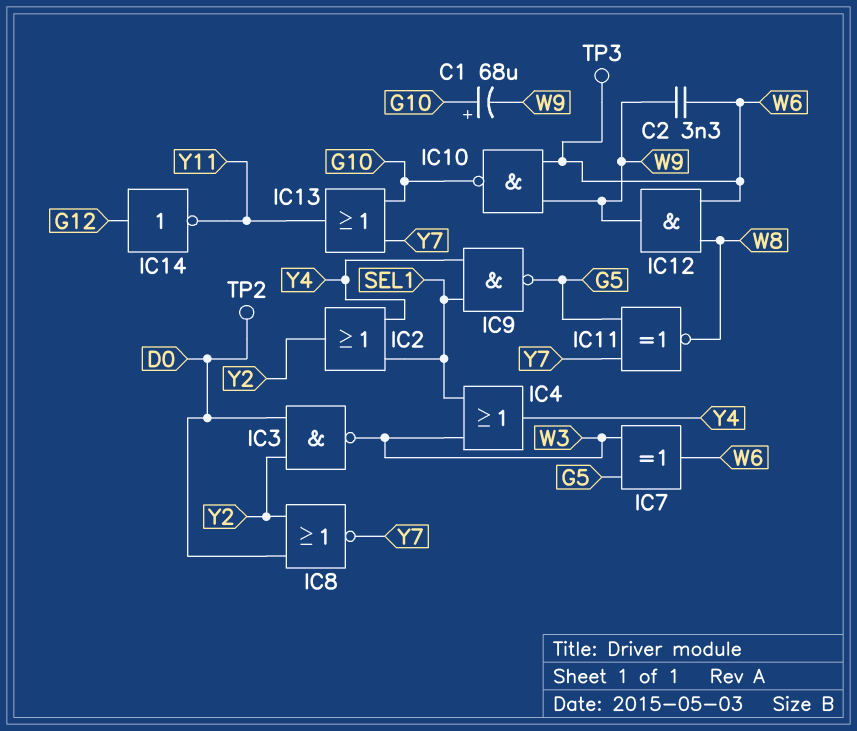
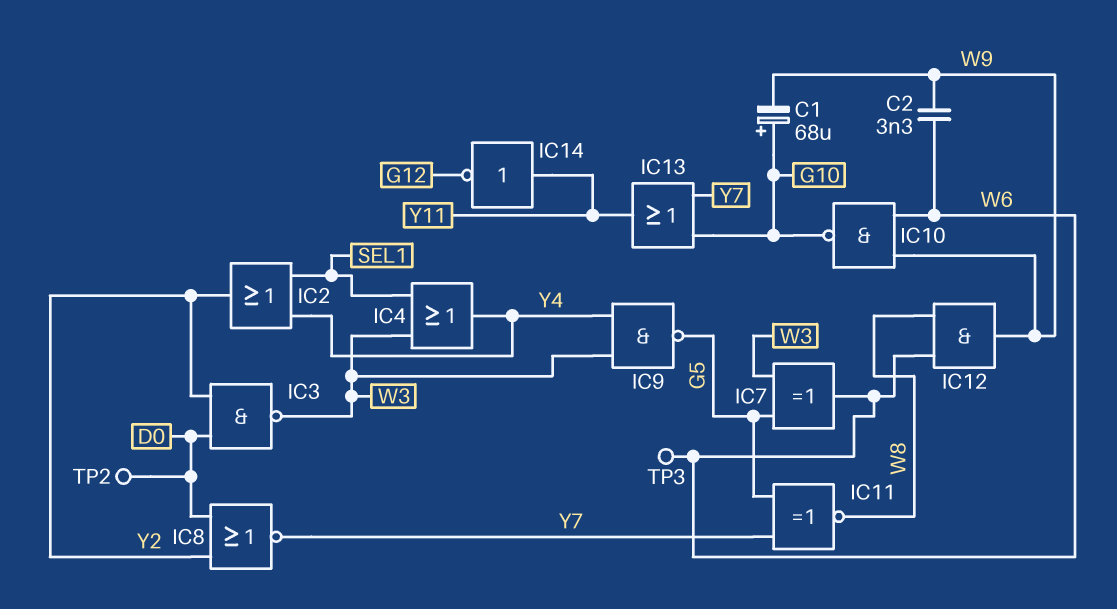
IC9: NAND (in SEL1, in Y4, out G5) -> NAND (in W3, in Y4, out G5)
IC14: NOT (in G12, out Y11) -> NOT (in Y11, out G12)

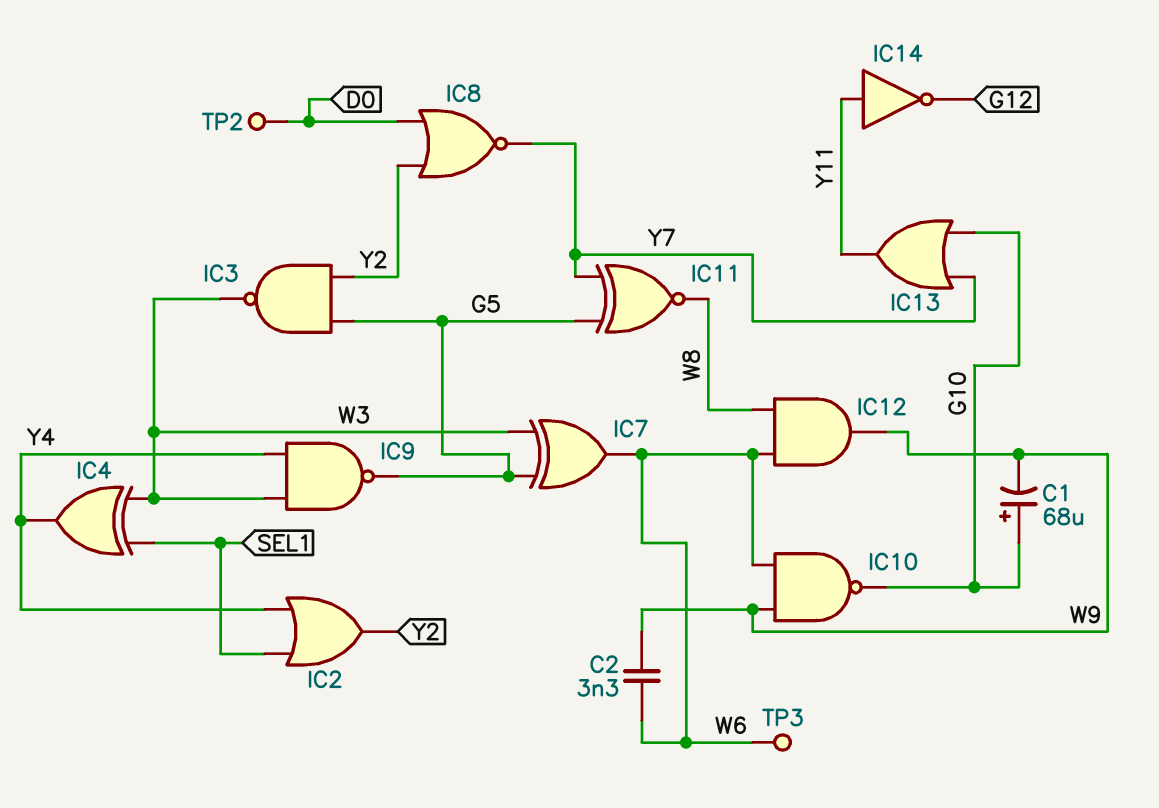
IC3: NAND (in D0, in Y2, out W3) -> NAND (in G5, in Y2, out W3)
IC4: OR (in SEL1, in W3, out Y4) -> XOR (in SEL1, in W3, out Y4)

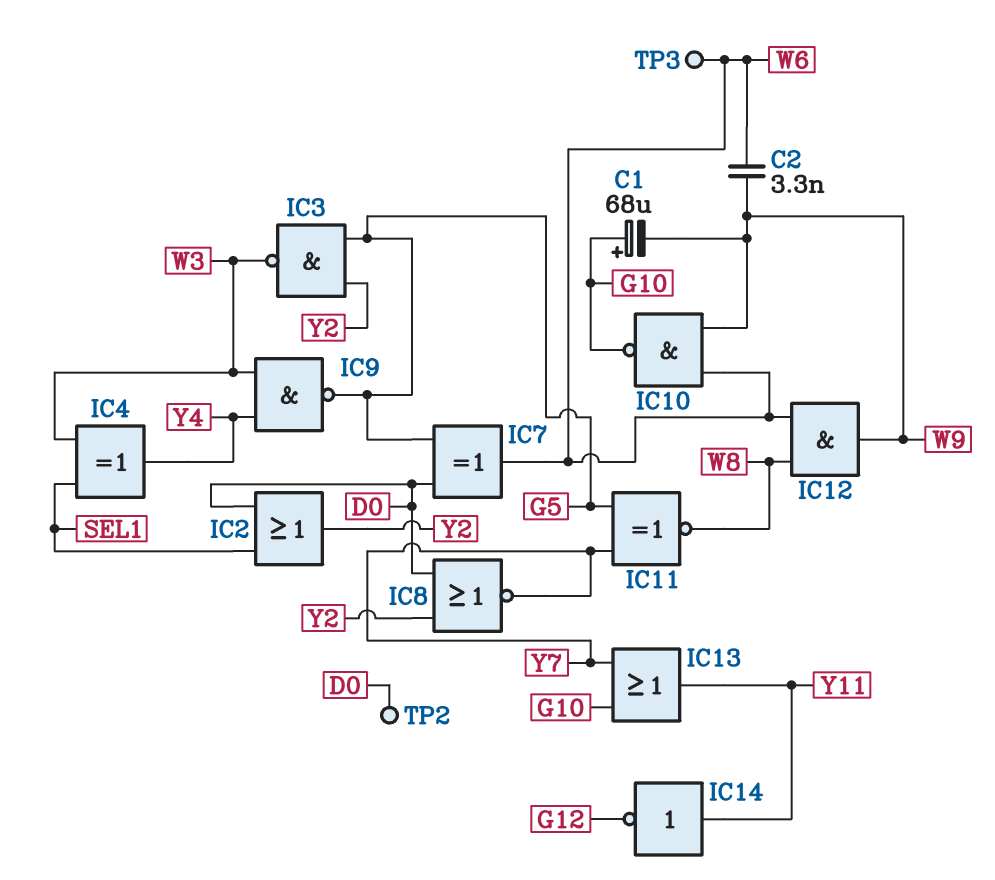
IC2: OR (in SEL1, in Y4, out Y2) -> OR (in D0, in SEL1, out Y2)
IC7: XOR (in G5, in W3, out W6) -> XOR (in D0, in G5, out W6)

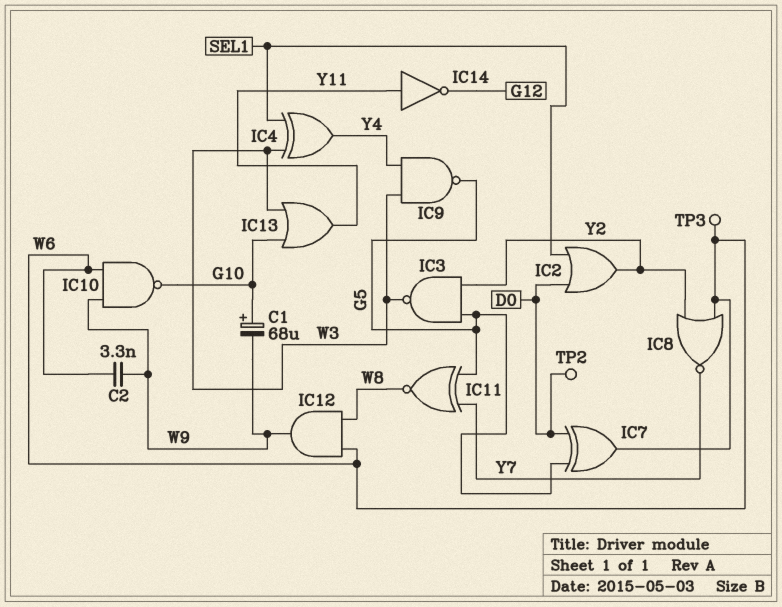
IC8: NOR (in D0, in Y2, out Y7) -> NOR (in W6, in Y2, out Y7)
IC13: OR (in G10, in Y7, out Y11) -> OR (in G10, in W3, out Y11)

